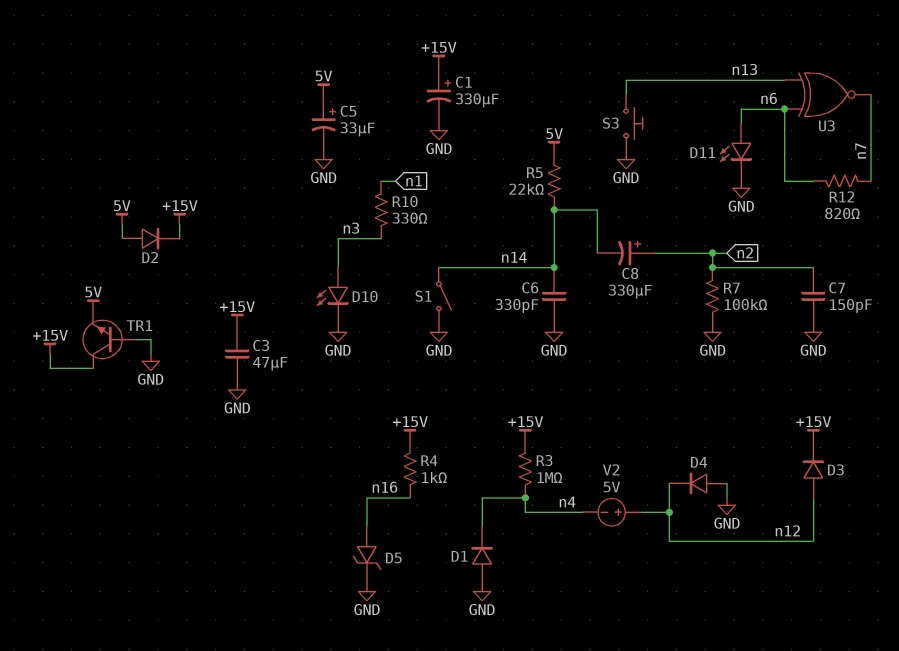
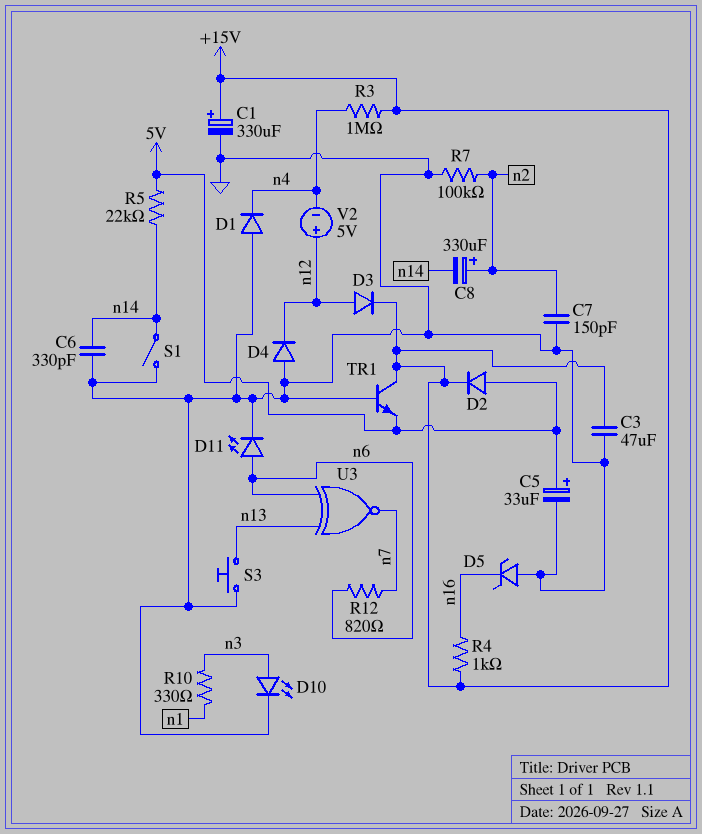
D5: zener (A n16, K GND) -> zener (A GND, K n16)

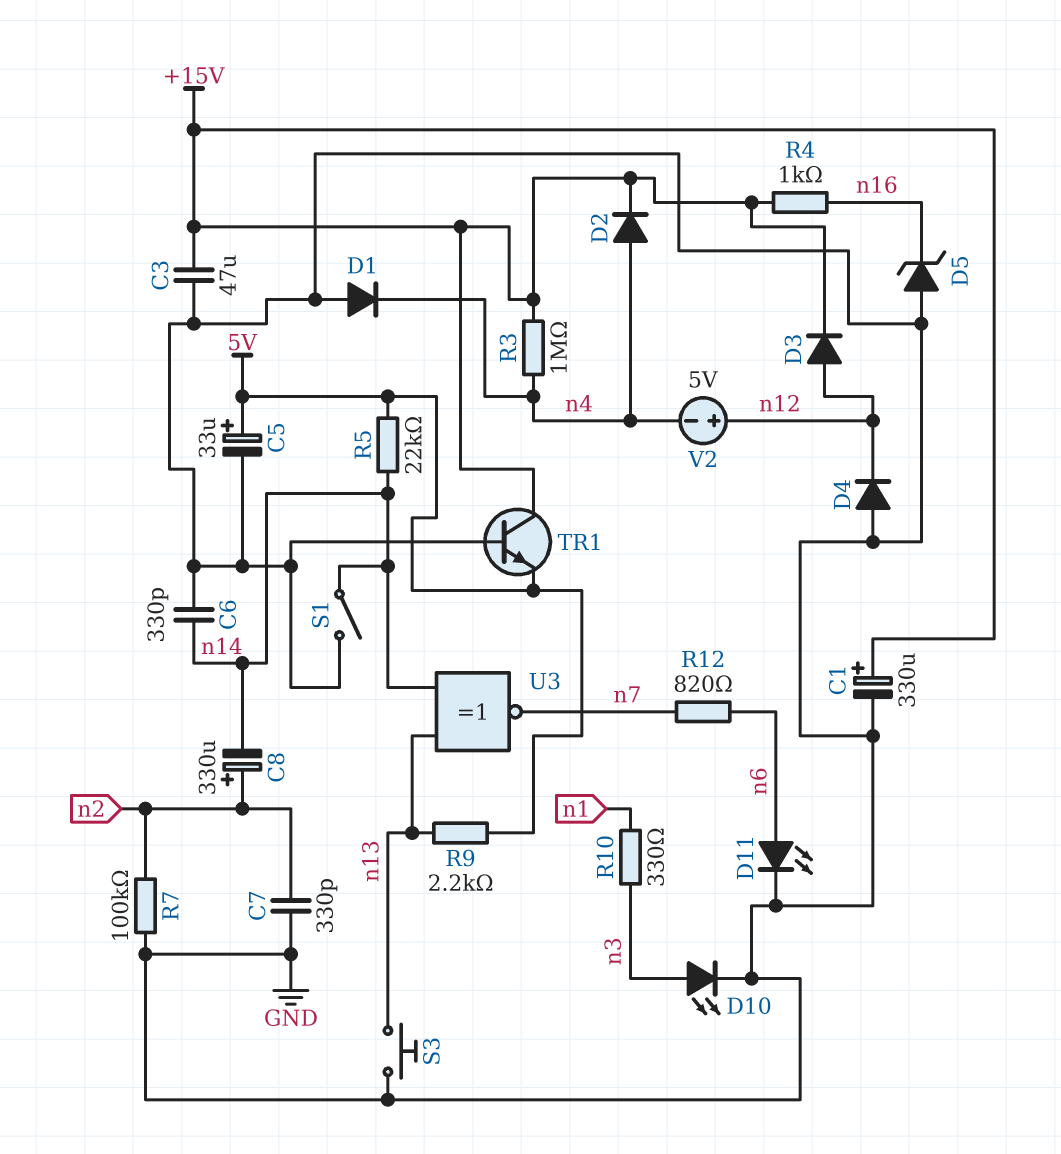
C7: 150pF (GND, n2) -> 330pF (GND, n2)
D2: diode (A 5V, K +15V) -> diode (A n4, K +15V)
R9: none -> 2.2k (5V, n13)
U3: XNOR (in n6, in n13, out n7) -> XNOR (in n13, in n14, out n7)

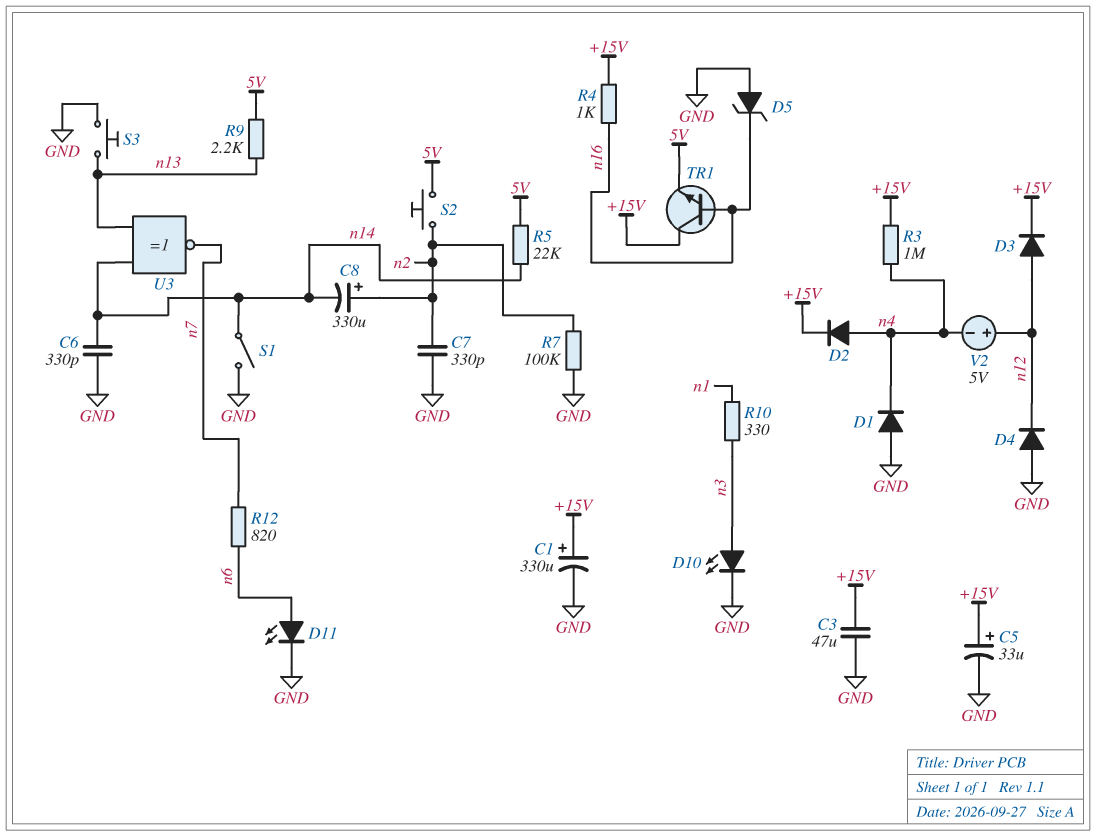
C5: 33uF (plus 5V, minus GND) -> 33uF (plus +15V, minus GND)
S2: none -> button (5V, n2)
TR1: NPN (B GND, C +15V, E 5V) -> NPN (B n16, C +15V, E 5V)

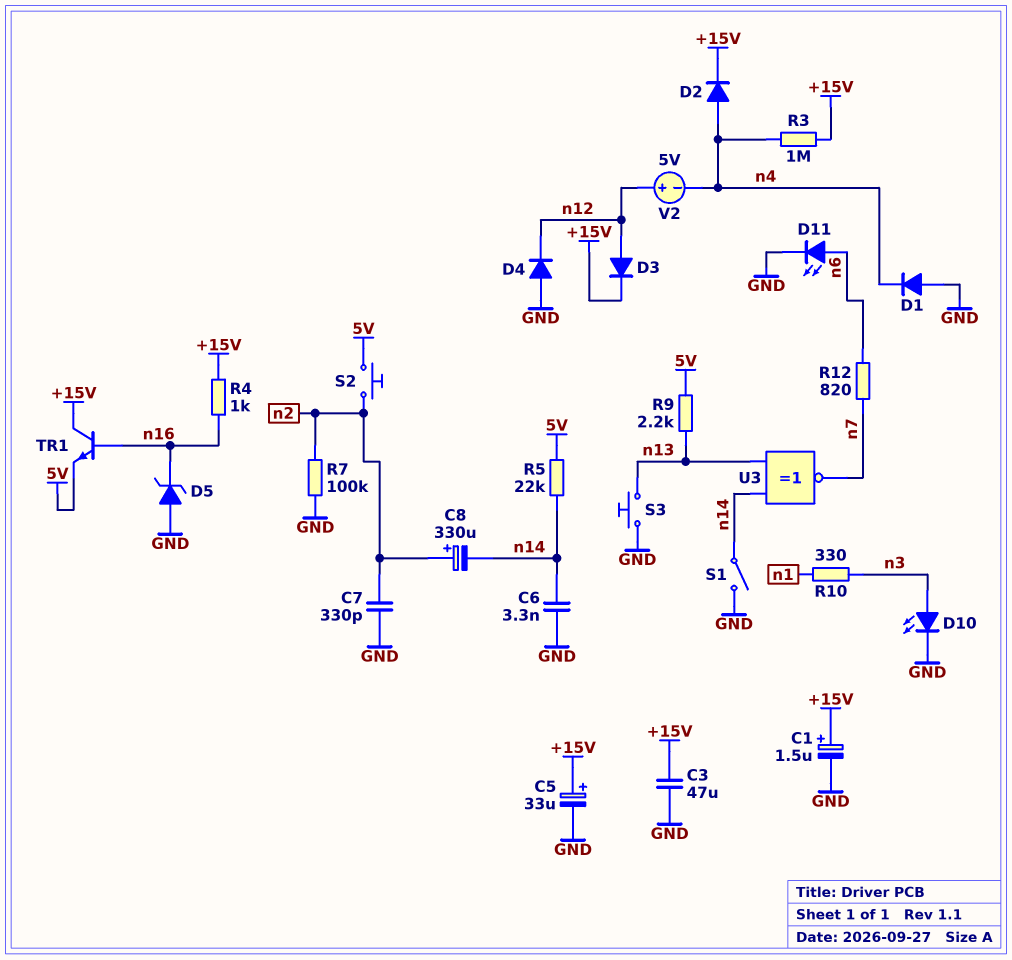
C1: 330uF (plus +15V, minus GND) -> 1.5uF (plus +15V, minus GND)
C6: 330pF (GND, n14) -> 3.3nF (GND, n14)

